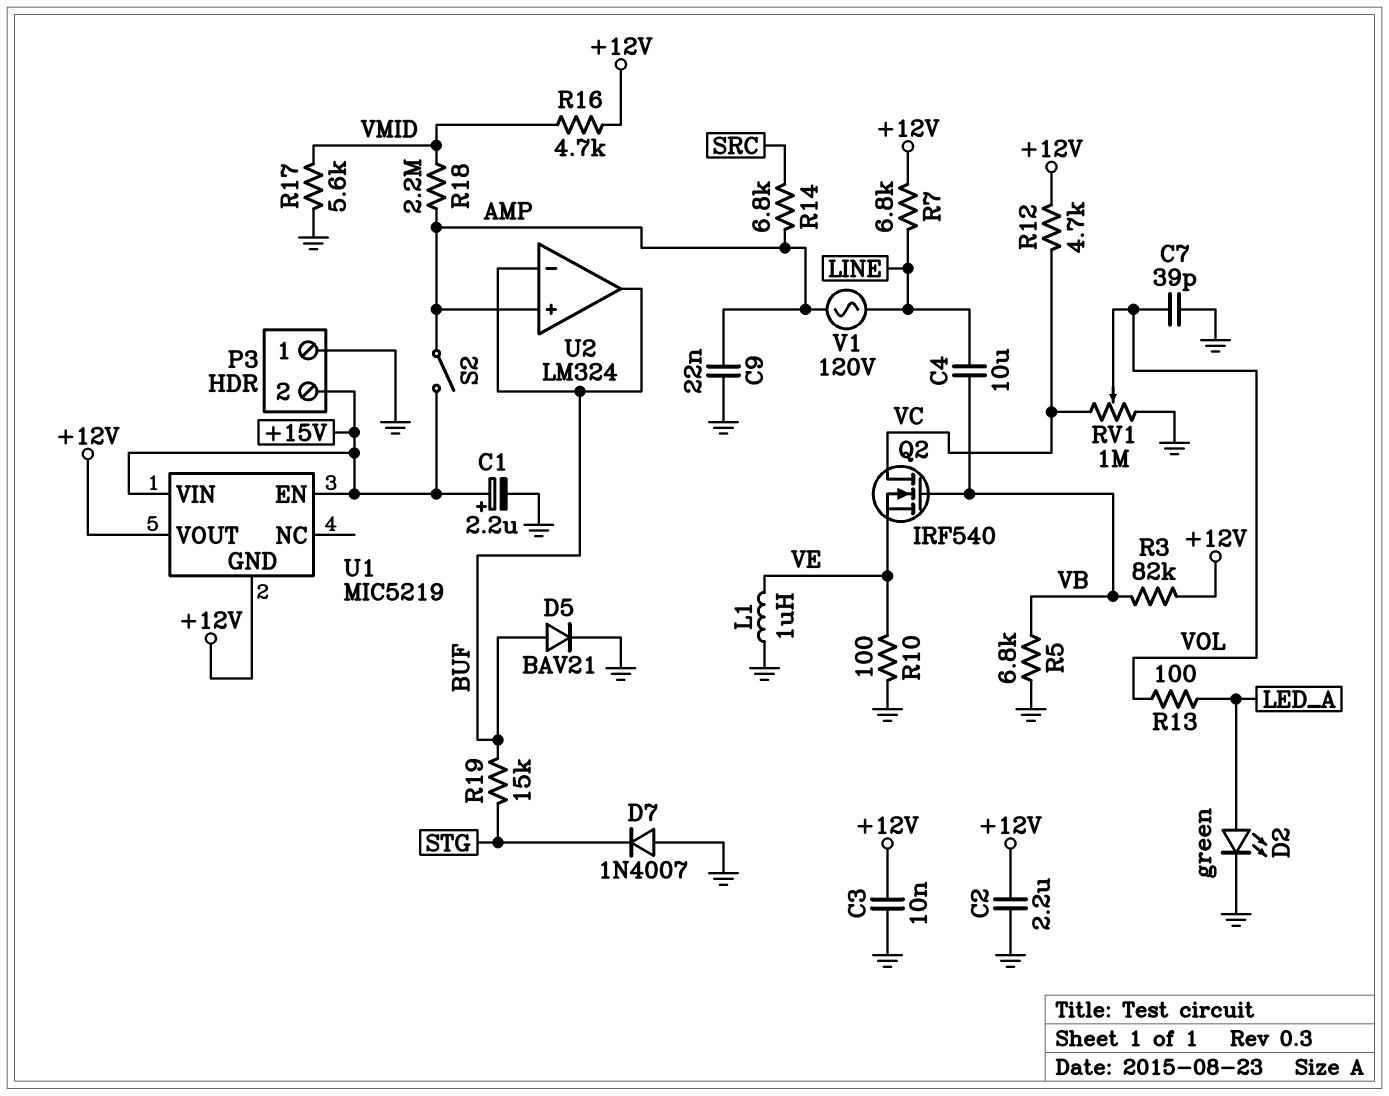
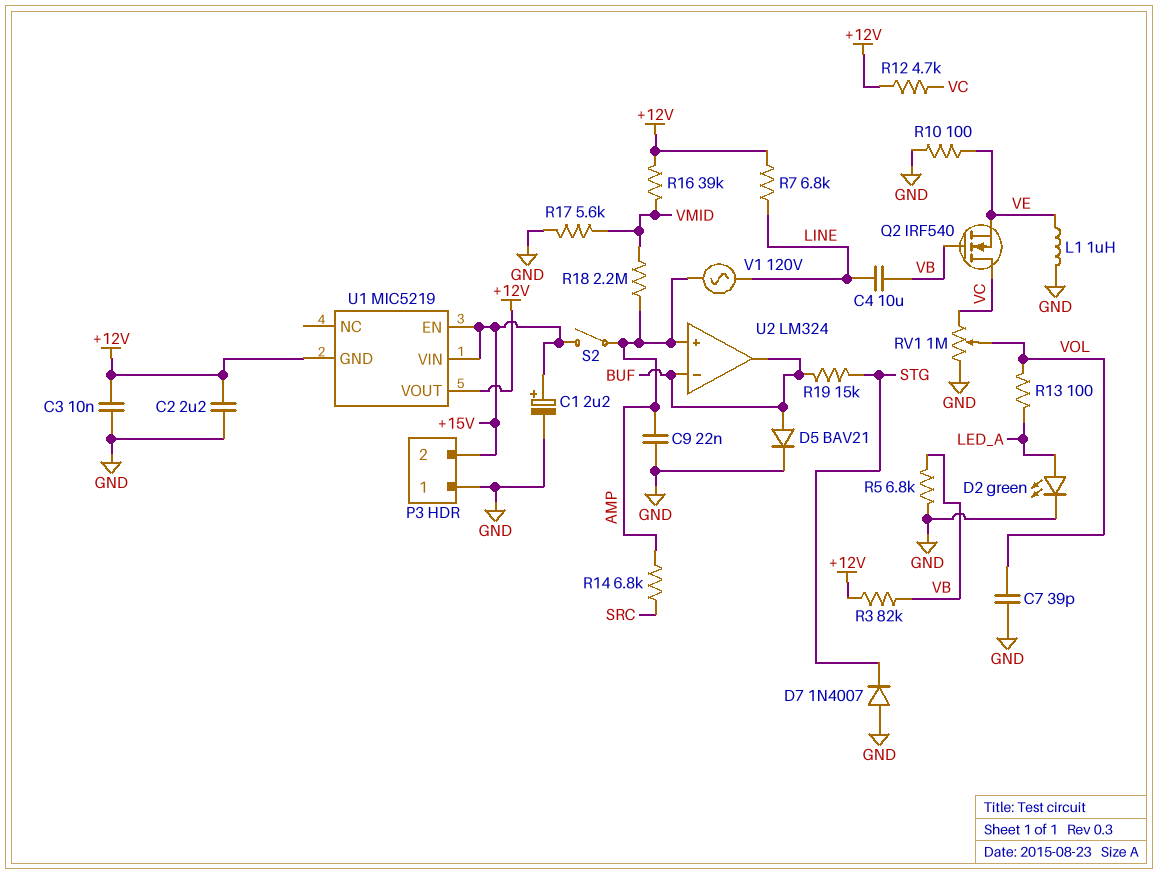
R16: 4.7k (+12V, VMID) -> 39k (+12V, VMID)

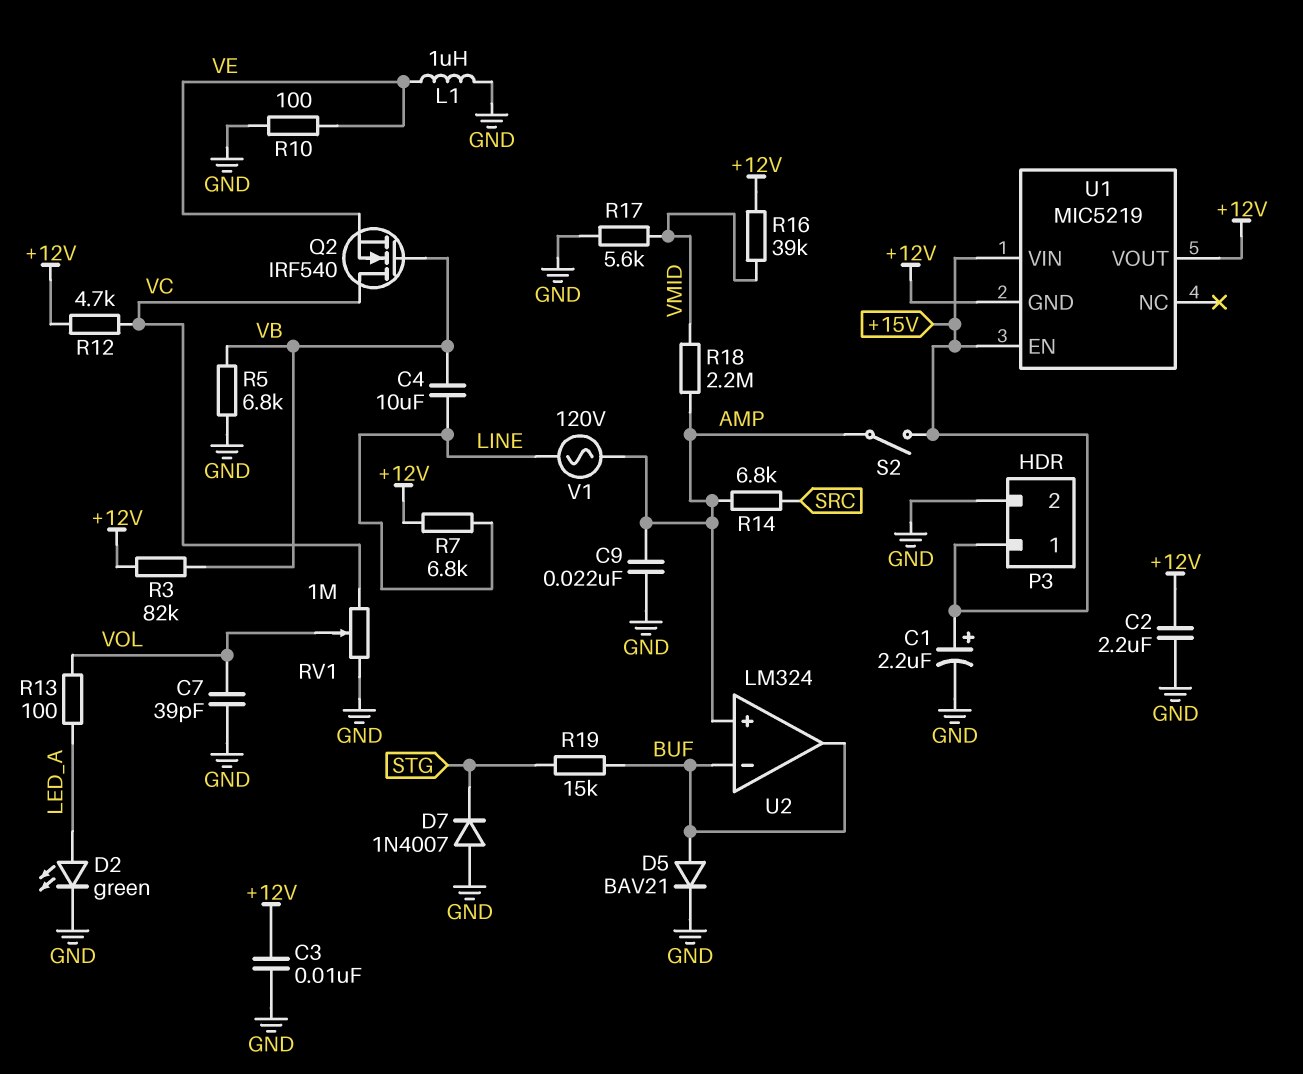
P3 pin 1: GND -> +15V
P3 pin 2: +15V -> GND

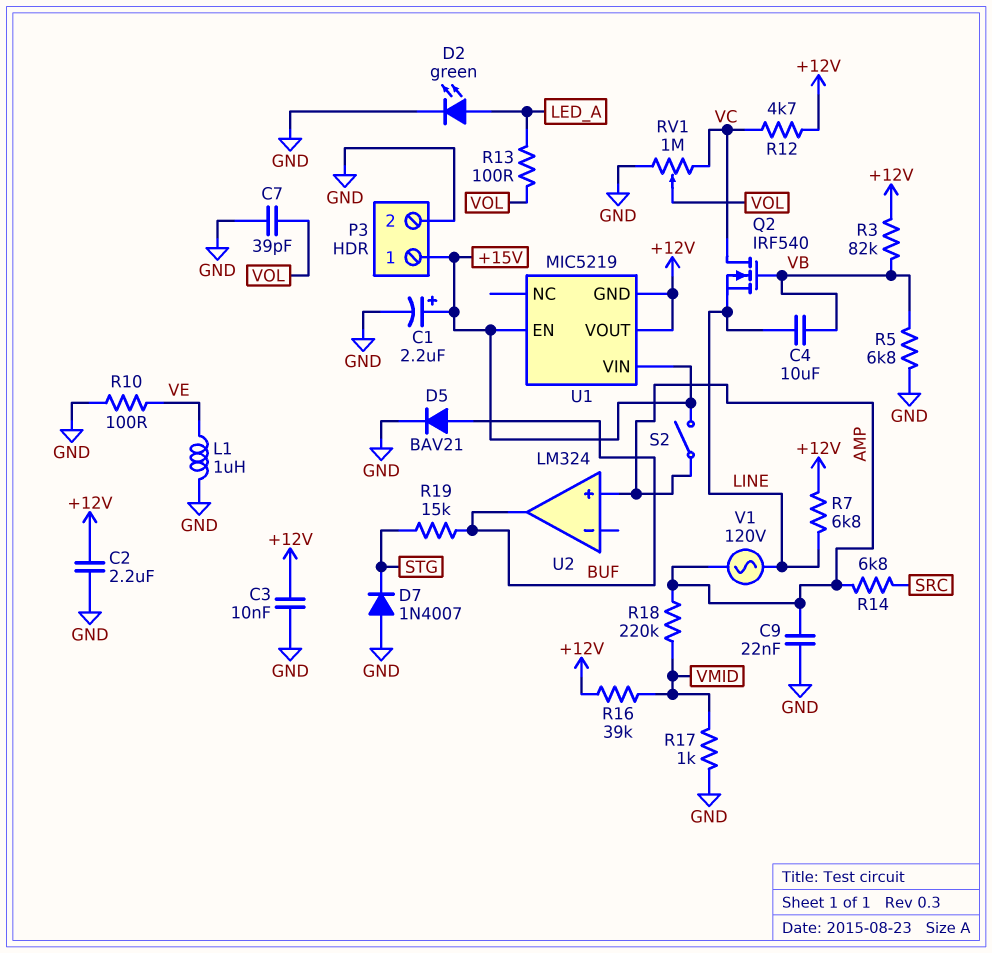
Q2: NMOS IRF540 (G VB, D VC, S VE) -> NMOS IRF540 (G VB, D VC, S LINE)
R17: 5.6k (GND, VMID) -> 1k (GND, VMID)
R18: 2.2M (AMP, VMID) -> 220k (AMP, VMID)
U2 pin in-: BUF -> none

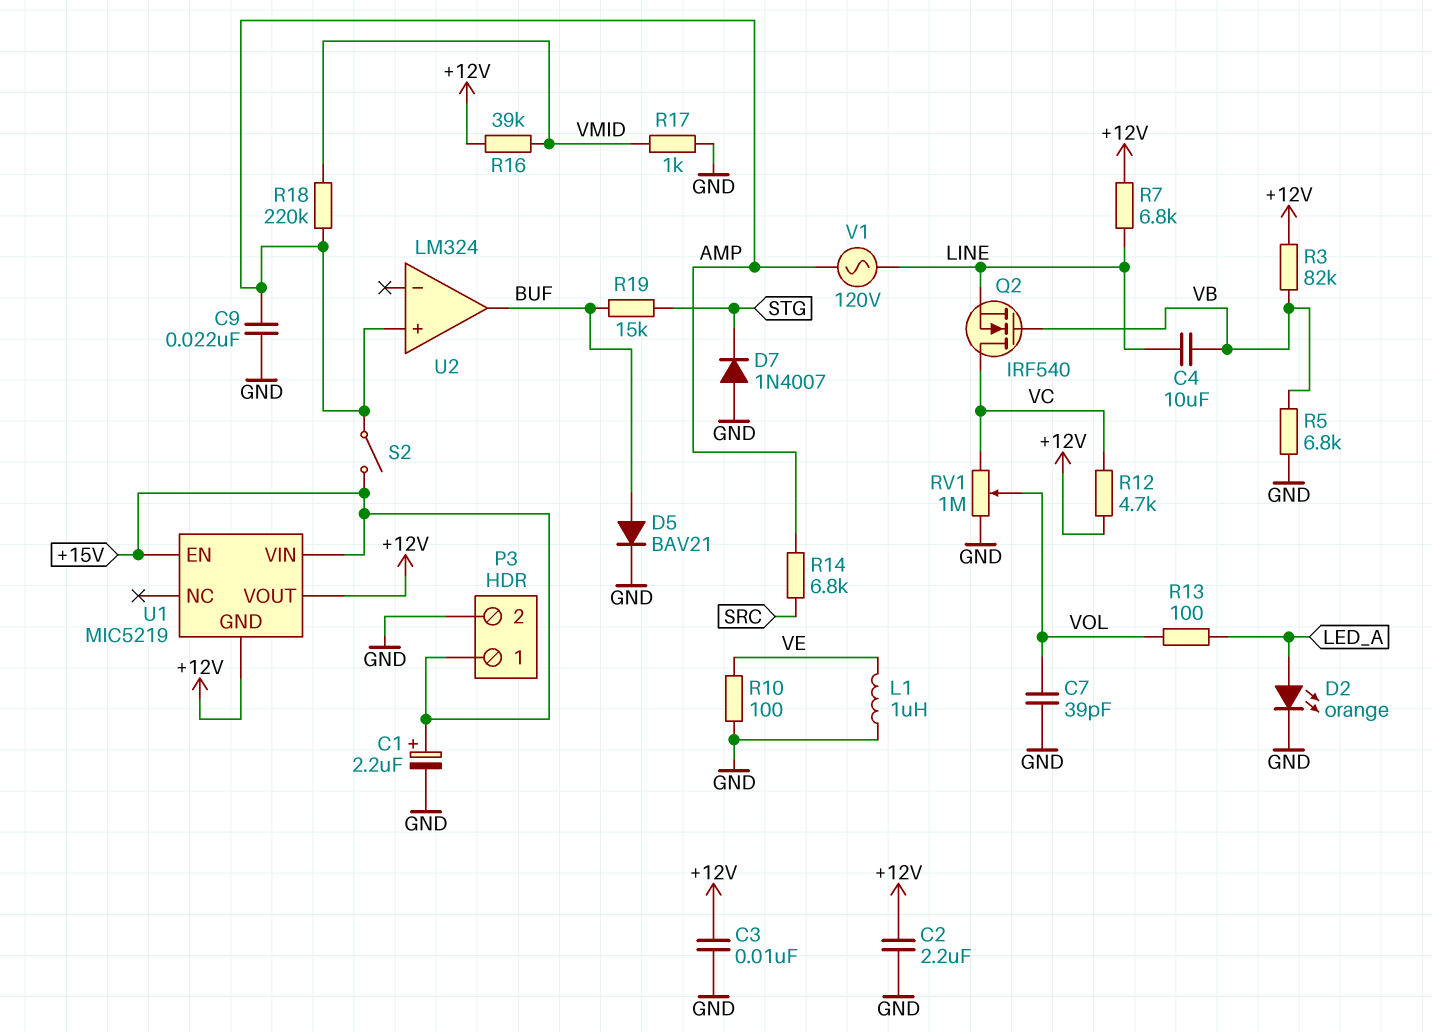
D2: LED green (A LED_A, K GND) -> LED orange (A LED_A, K GND)

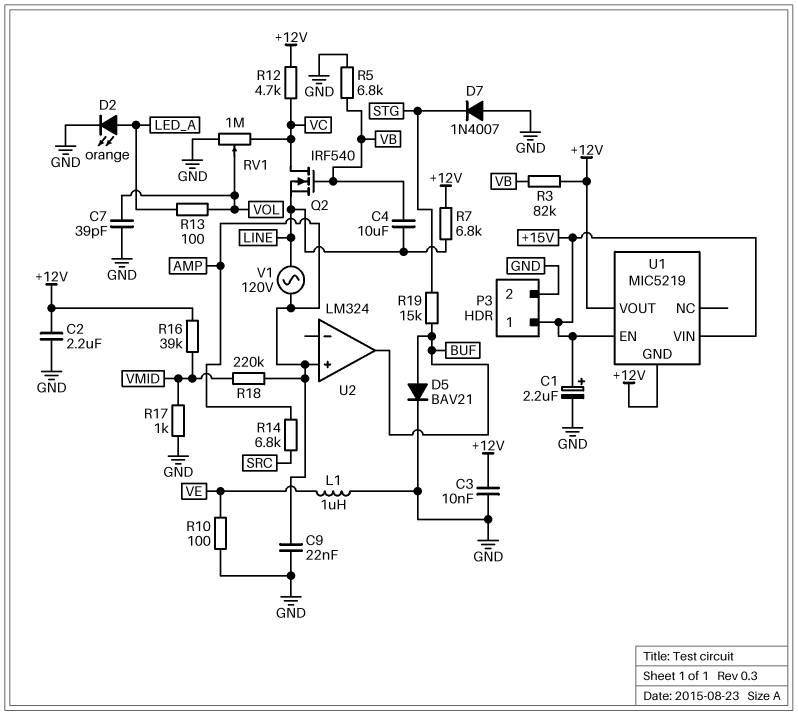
S2: switch (+15V, AMP) -> none

